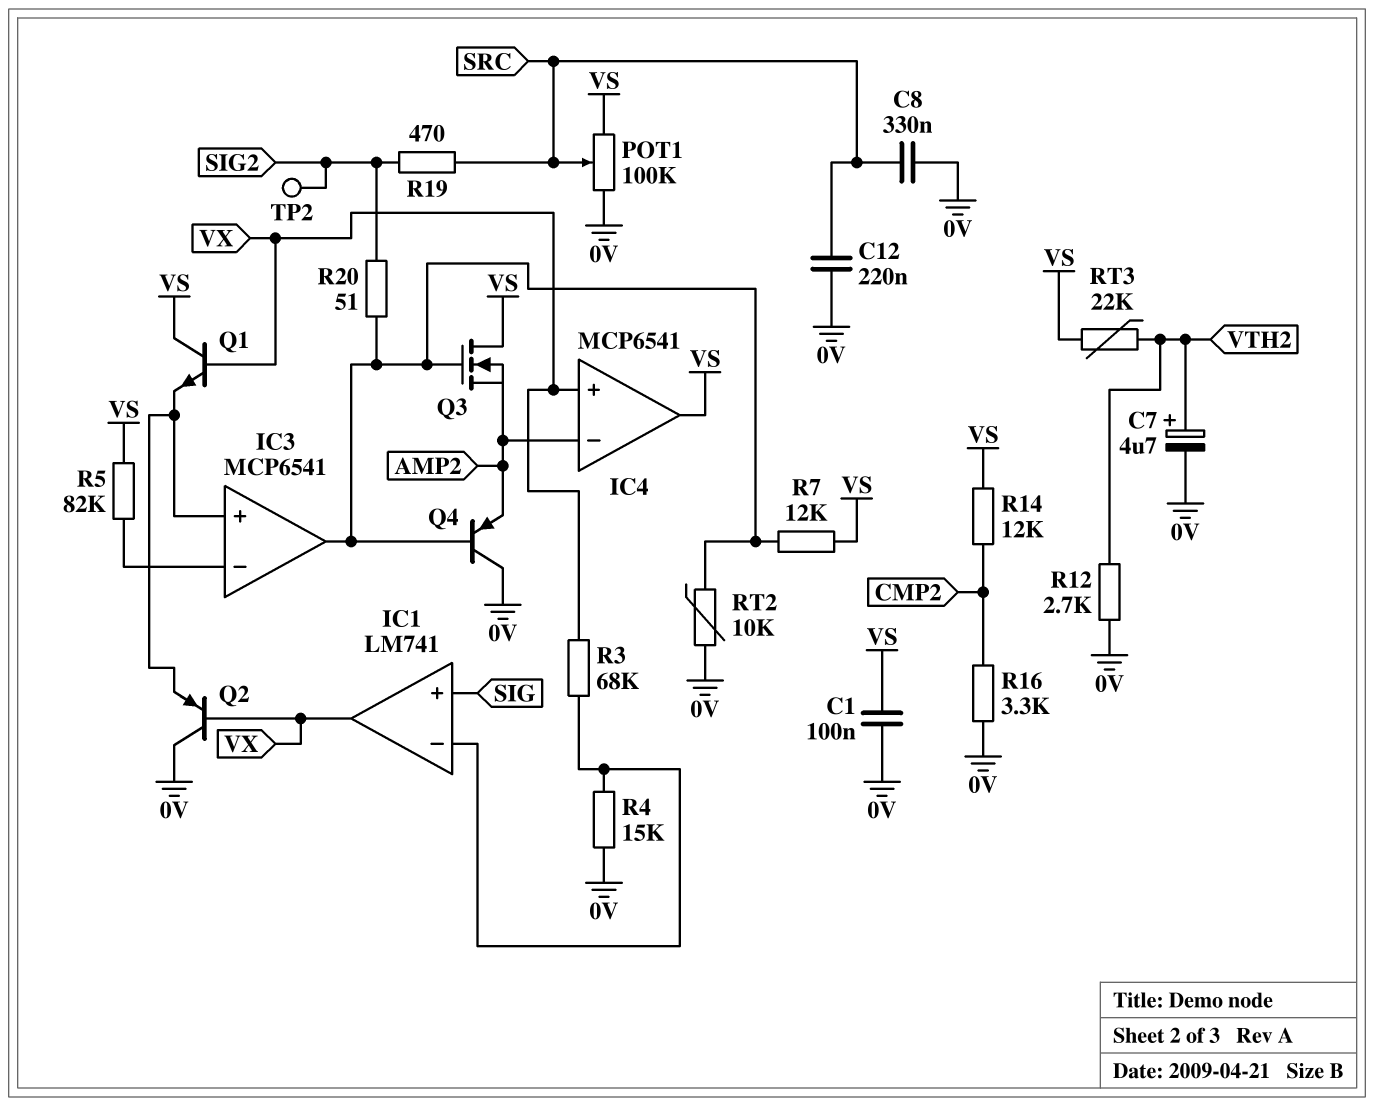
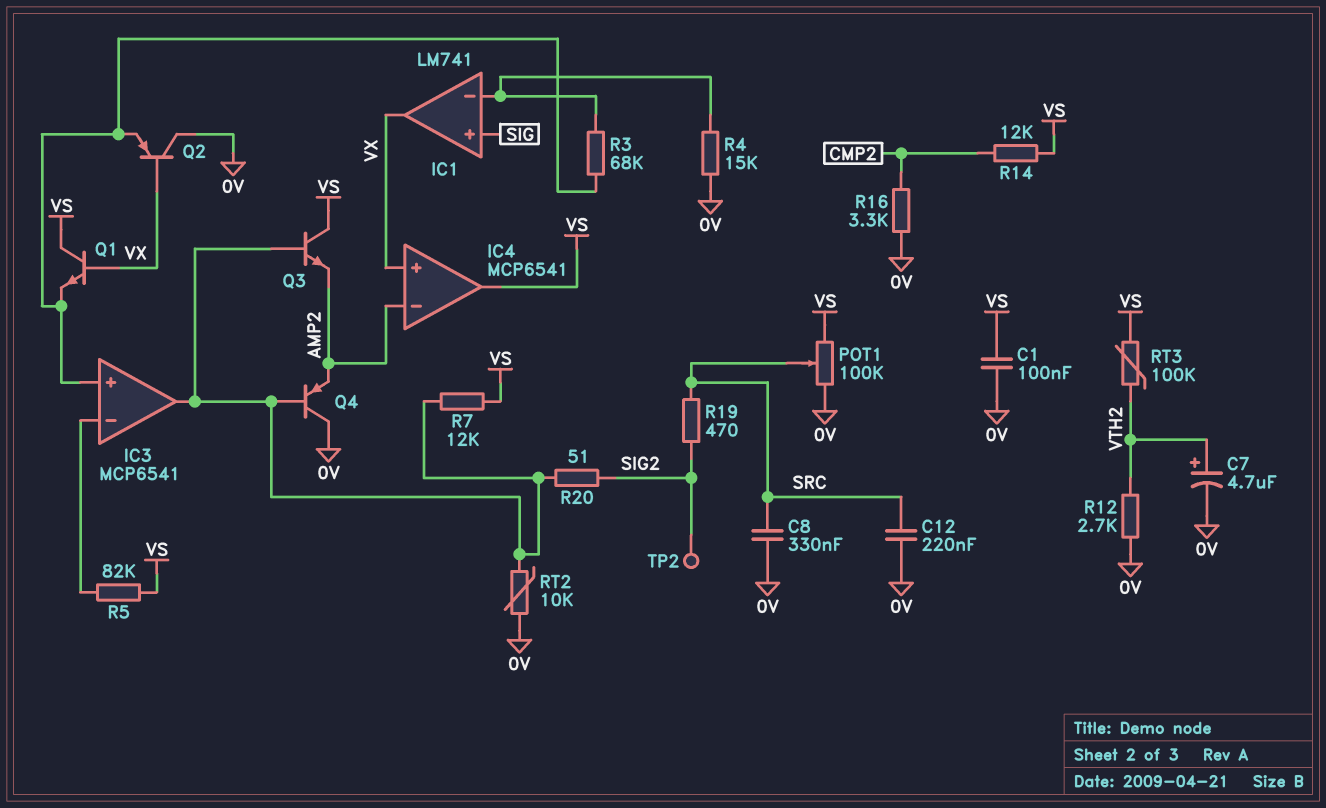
Q3: NMOS (G IC3/out, D VS, S AMP2) -> NPN (B IC3/out, C VS, E AMP2)
R3: 68k (IC1/in-, VX) -> 68k (IC1/in-, IC3/in+)
RT3: 22k (VS, VTH2) -> 100k (VS, VTH2)

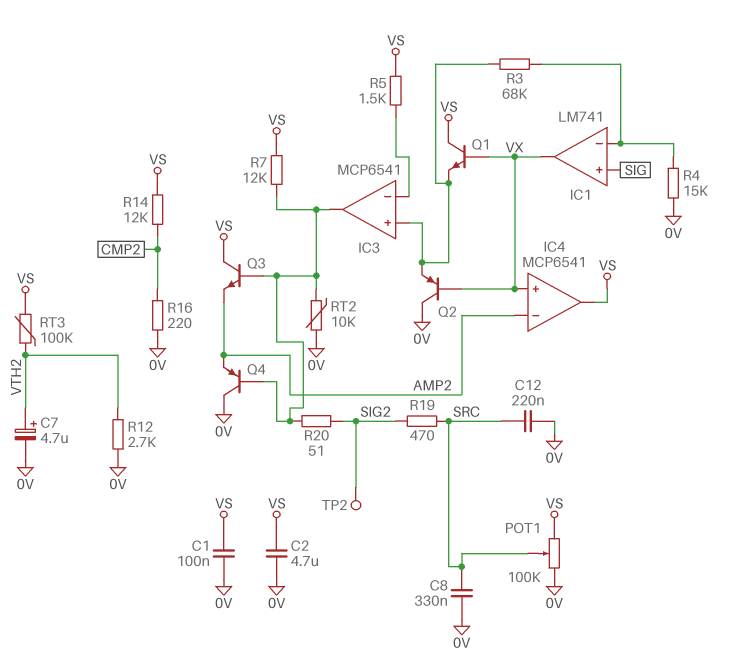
C2: none -> 4.7uF (0V, VS)
R5: 82k (IC3/in-, VS) -> 1.5k (IC3/in-, VS)
R16: 3.3k (0V, CMP2) -> 220 (0V, CMP2)

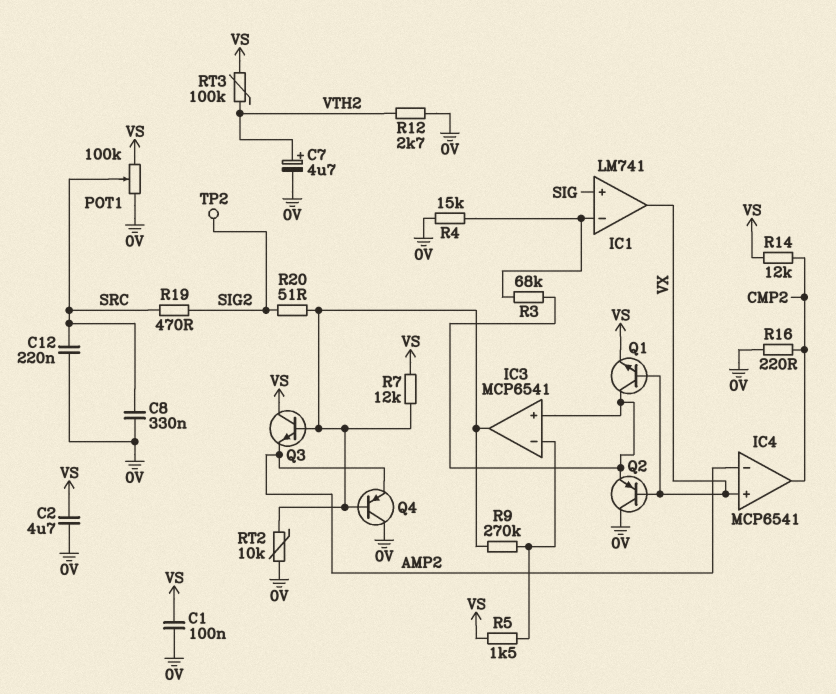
IC4 pin out: VS -> CMP2
Q1: NPN (B VX, C VS, E IC3/in+) -> NPN (B VX, C IC3/in+, E VS)
R9: none -> 270k (IC3/in-, IC3/out)

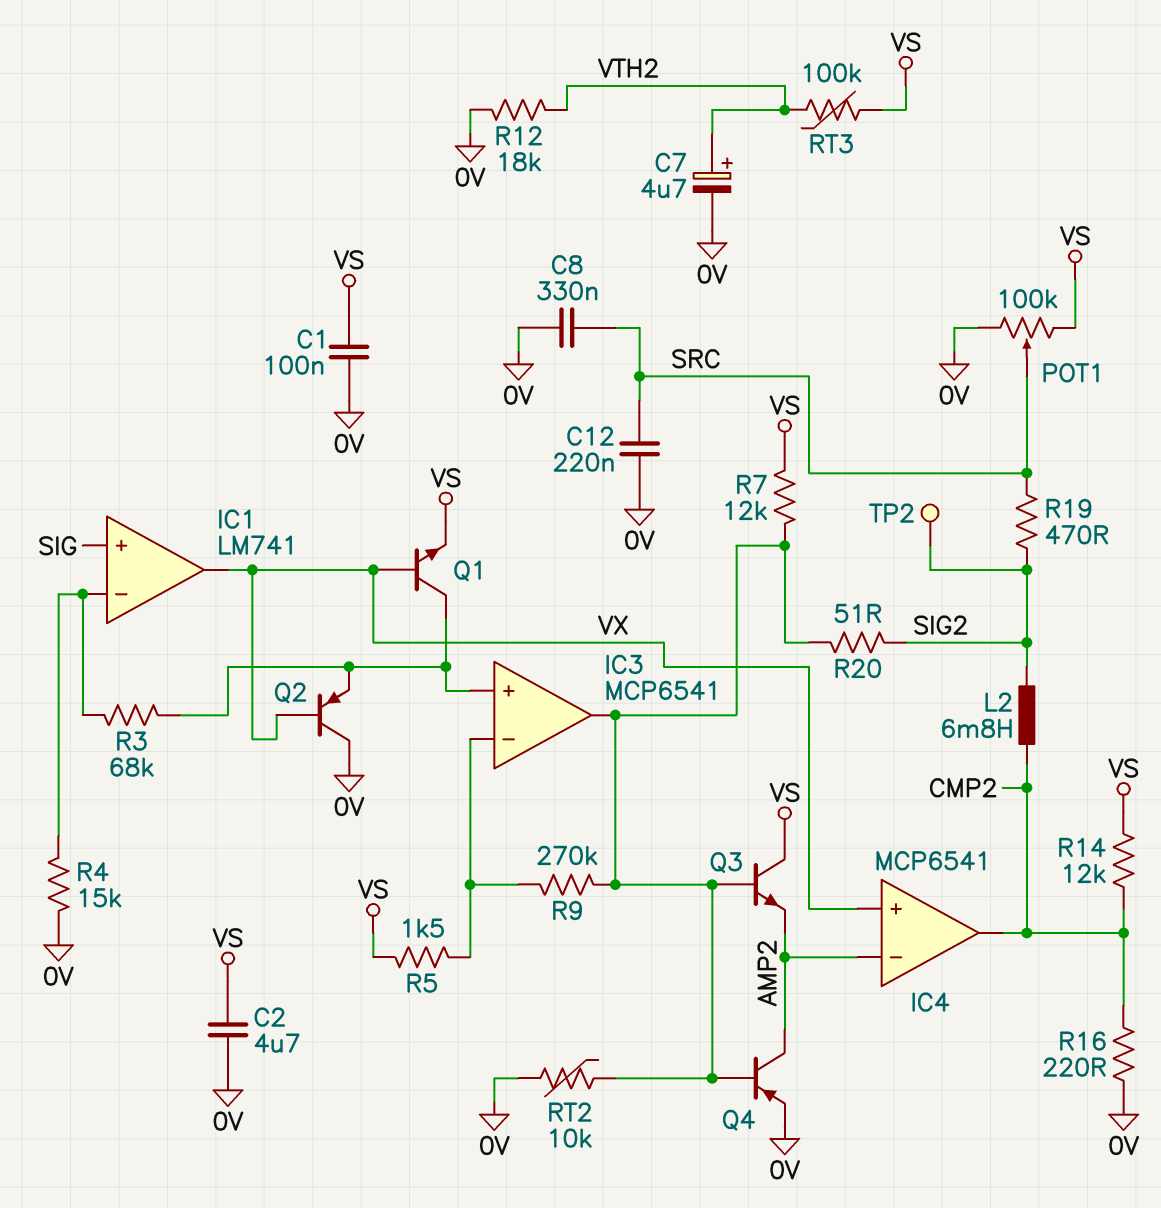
L2: none -> 6.8mH (CMP2, SIG2)
Q4: PNP (B IC3/out, C 0V, E AMP2) -> PNP (B IC3/out, C AMP2, E 0V)
R12: 2.7k (0V, VTH2) -> 18k (0V, VTH2)

